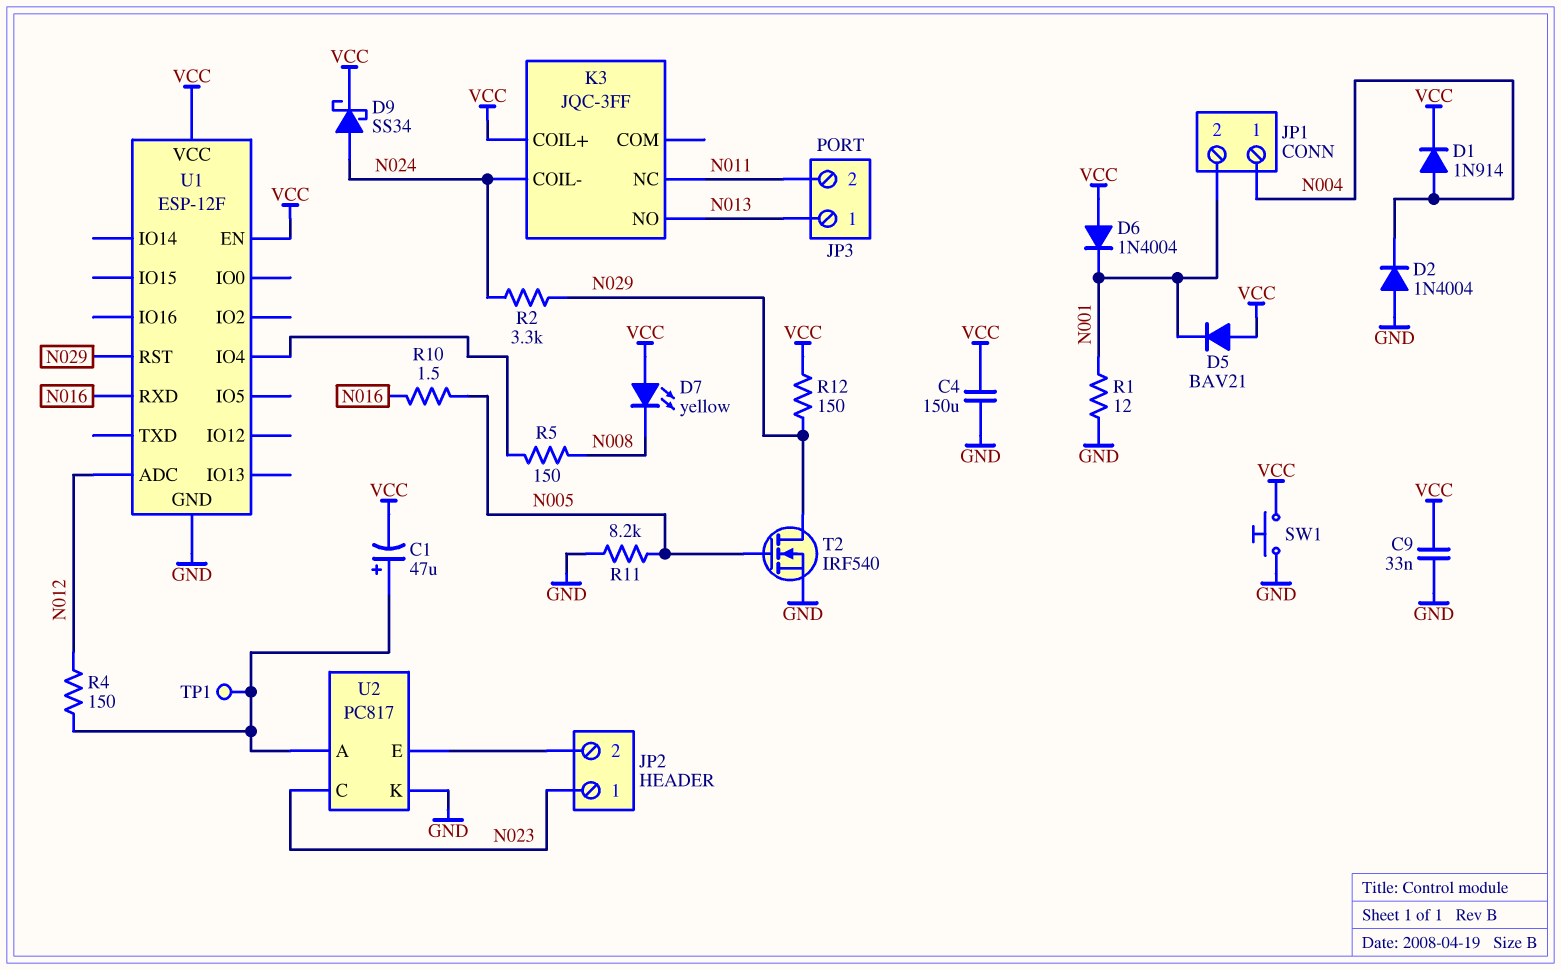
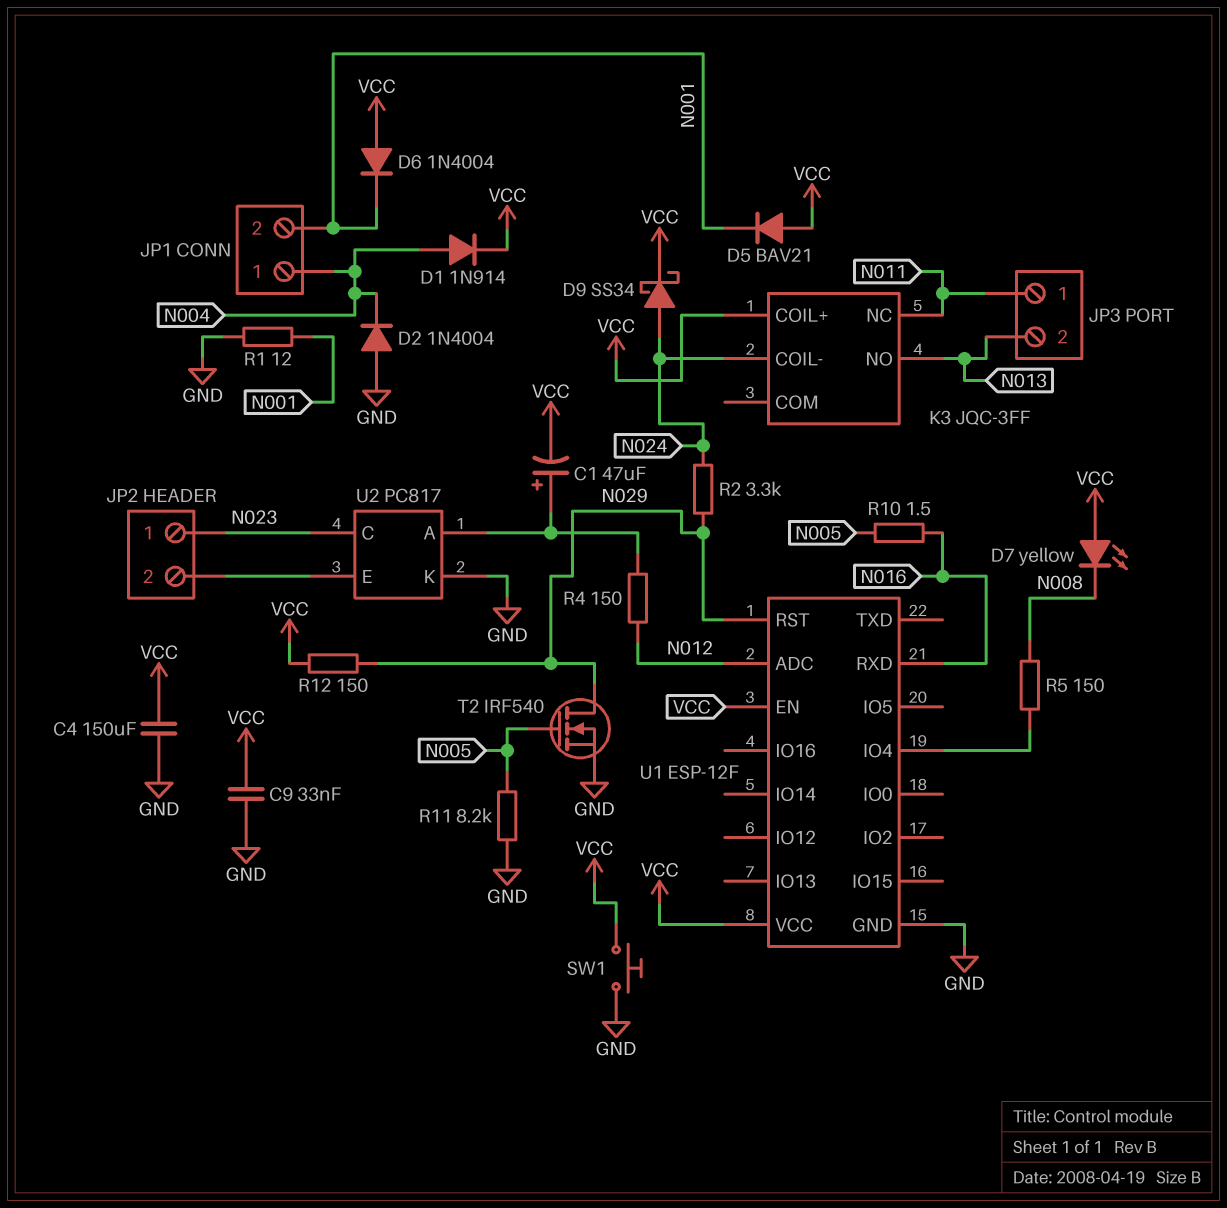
JP3 pin 1: N013 -> N011
JP3 pin 2: N011 -> N013
TP1: test point (U2/A) -> none

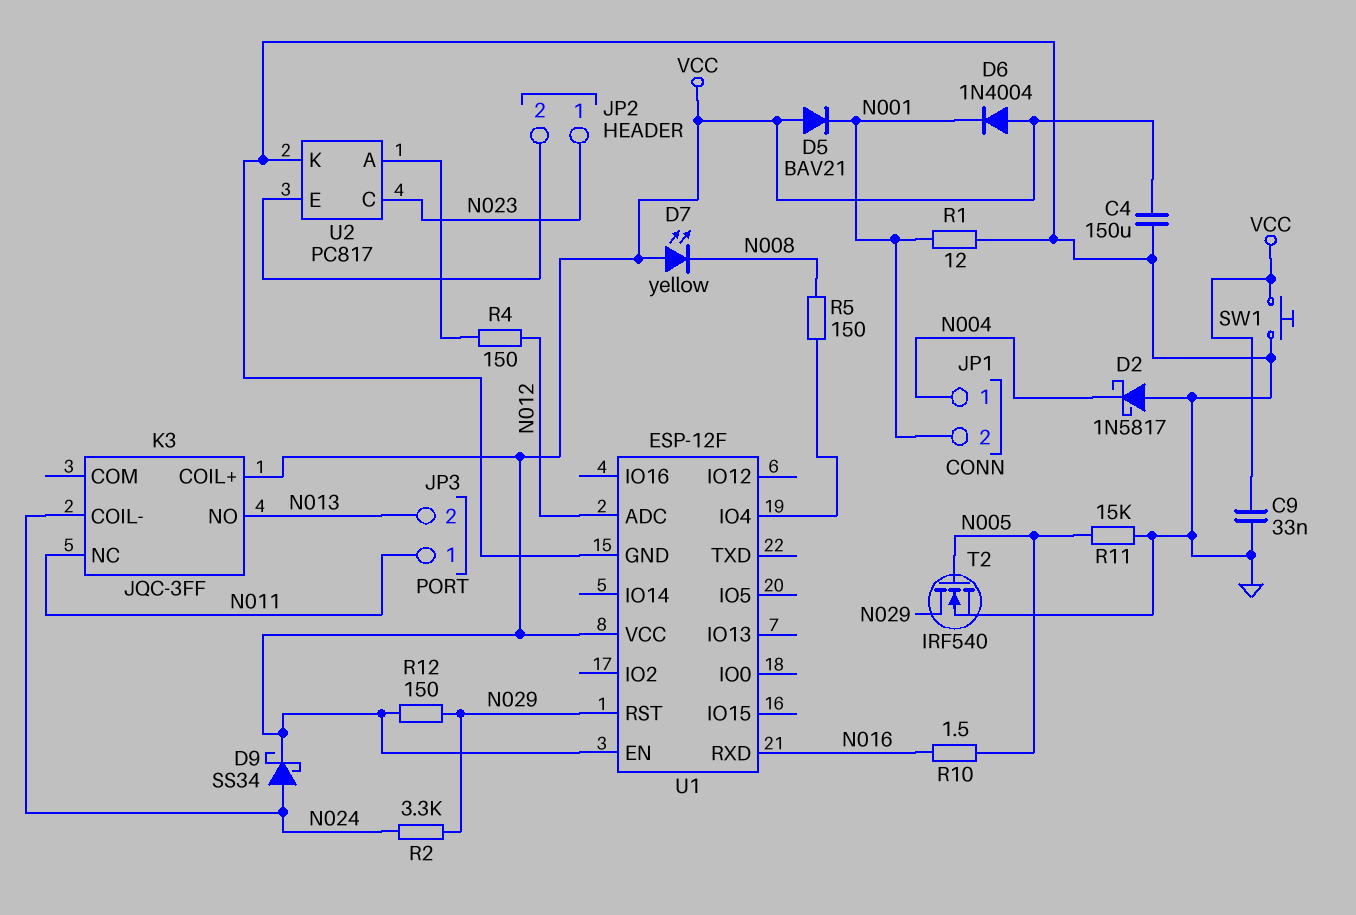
C1: 47uF (plus U2/A, minus VCC) -> none
D1: diode 1N914 (A N004, K VCC) -> none
D2: diode 1N4004 (A GND, K N004) -> schottky 1N5817 (A GND, K N004)
R11: 8.2k (GND, N005) -> 15k (GND, N005)

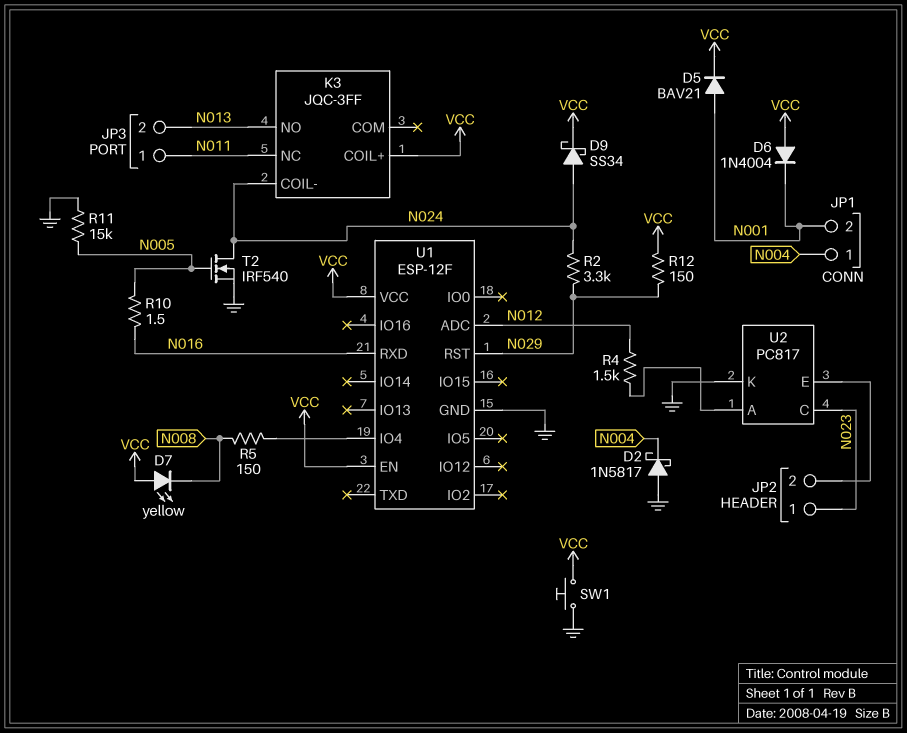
C4: 150uF (GND, VCC) -> none
C9: 33nF (GND, VCC) -> none
D5: diode BAV21 (A VCC, K N001) -> diode BAV21 (A N001, K VCC)
R1: 12 (GND, N001) -> none
R4: 150 (N012, U2/A) -> 1.5k (N012, U2/A)
T2: NMOS IRF540 (G N005, D N029, S GND) -> NMOS IRF540 (G N005, D N024, S GND)

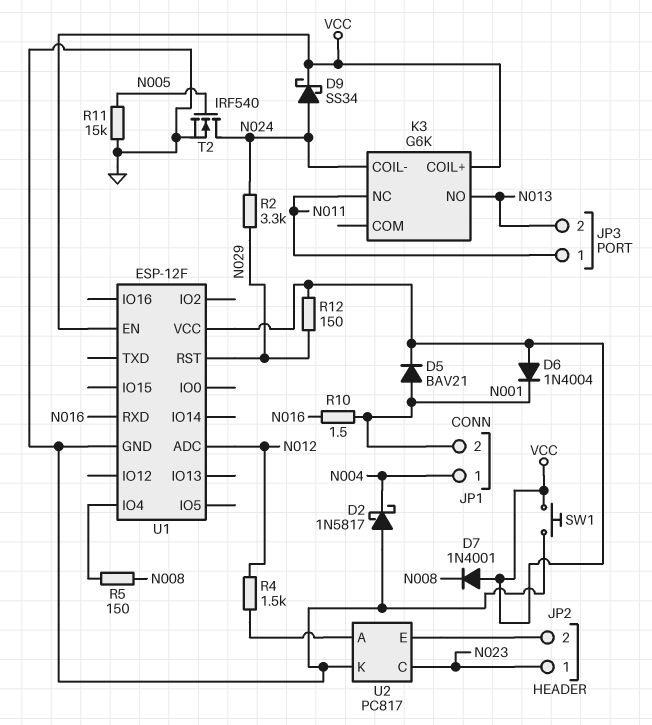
D7: LED yellow (A VCC, K N008) -> diode 1N4001 (A VCC, K N008)
K3: JQC-3FF -> G6K
R10: 1.5 (N005, N016) -> 1.5 (N001, N016)

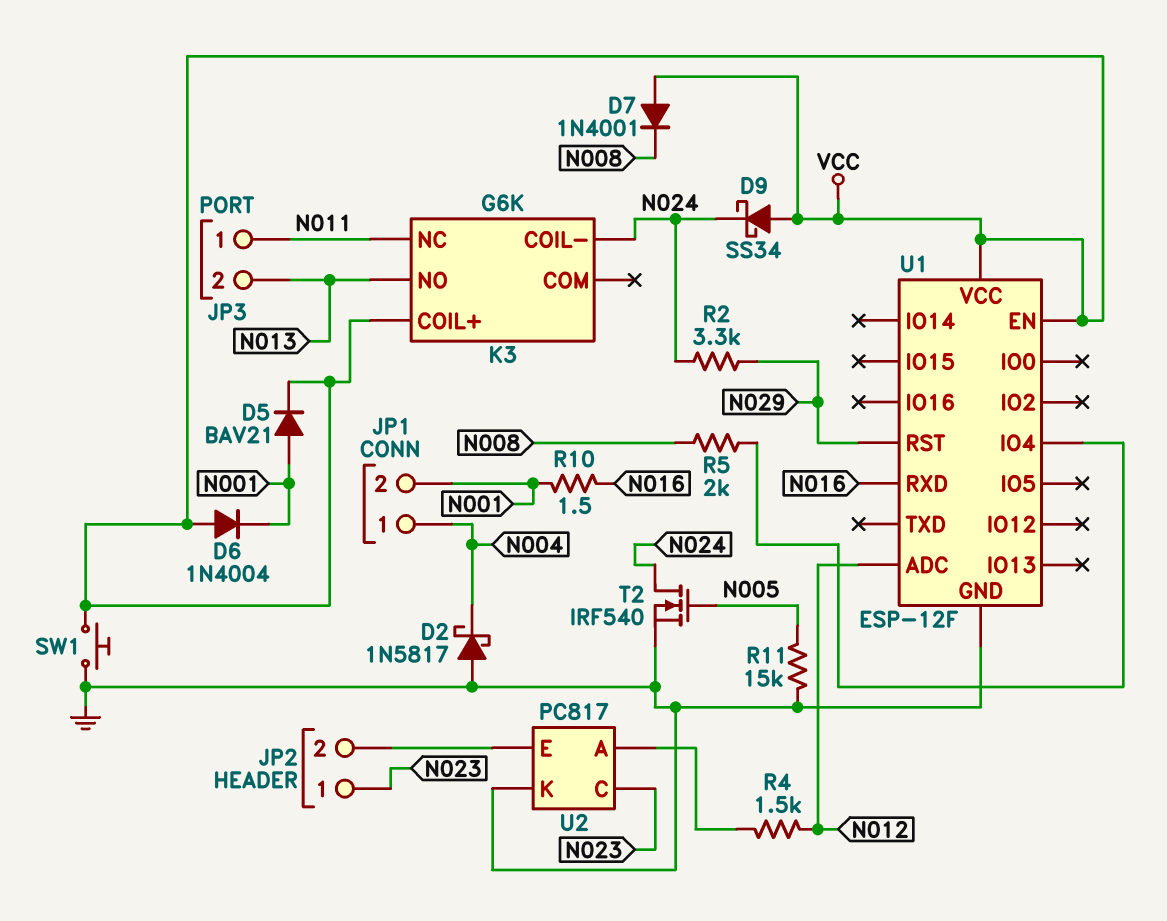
D9: schottky SS34 (A N024, K VCC) -> schottky SS34 (A VCC, K N024)
R5: 150 (N008, U1/IO4) -> 2k (N008, U1/IO4)
R12: 150 (N029, VCC) -> none

